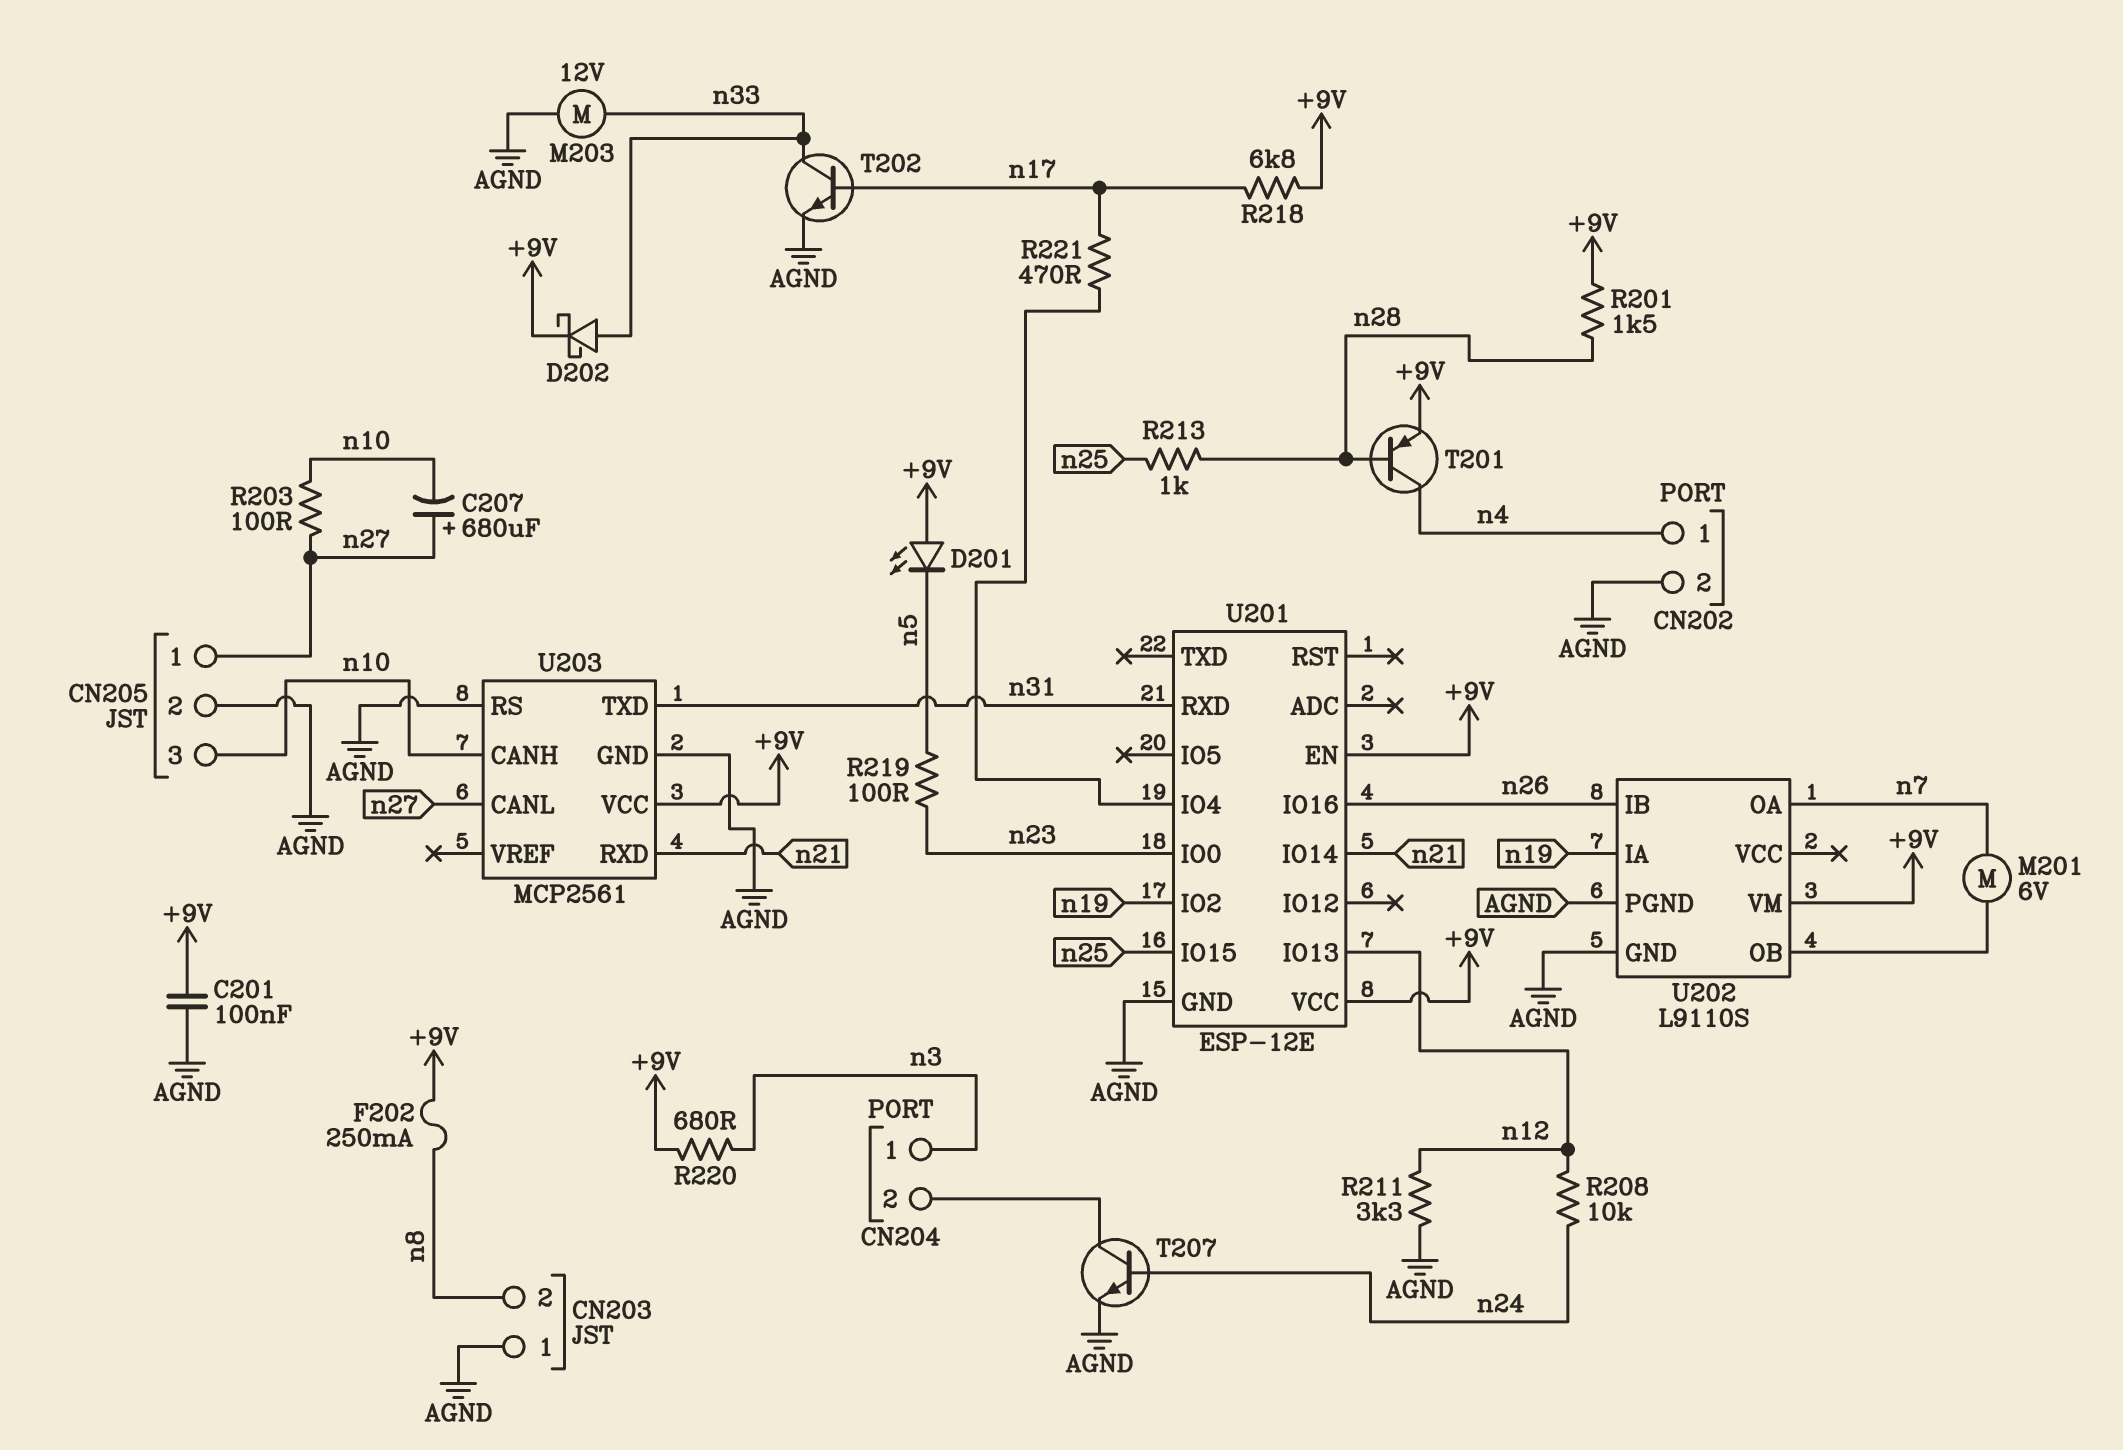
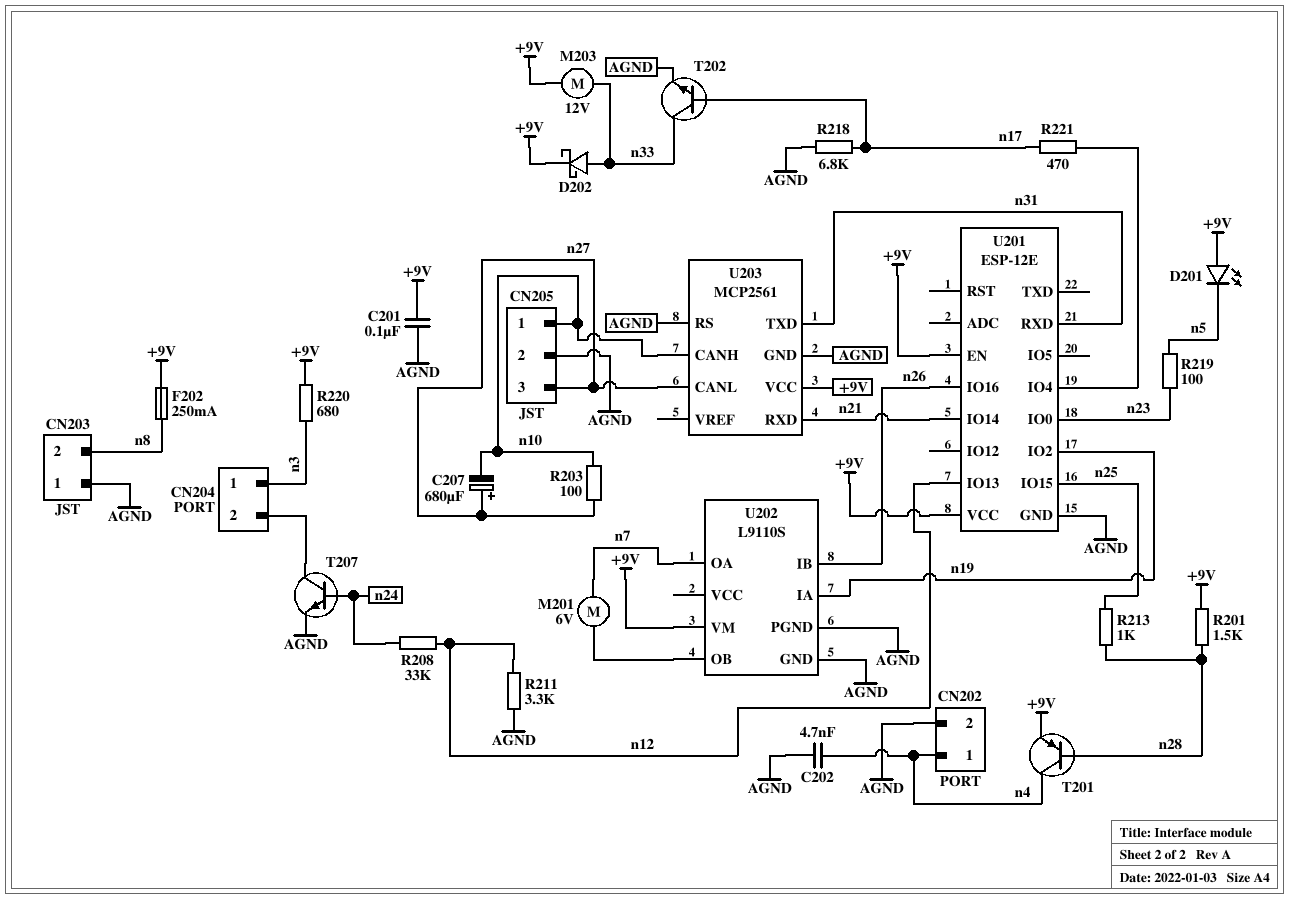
C202: none -> 4.7nF (AGND, n4)
CN205 pin 1: n27 -> n10
CN205 pin 3: n10 -> n27
M203: motor 12V (AGND, n33) -> motor 12V (+9V, n33)
R208: 10k (n12, n24) -> 33k (n12, n24)
R218: 6.8k (+9V, n17) -> 6.8k (AGND, n17)

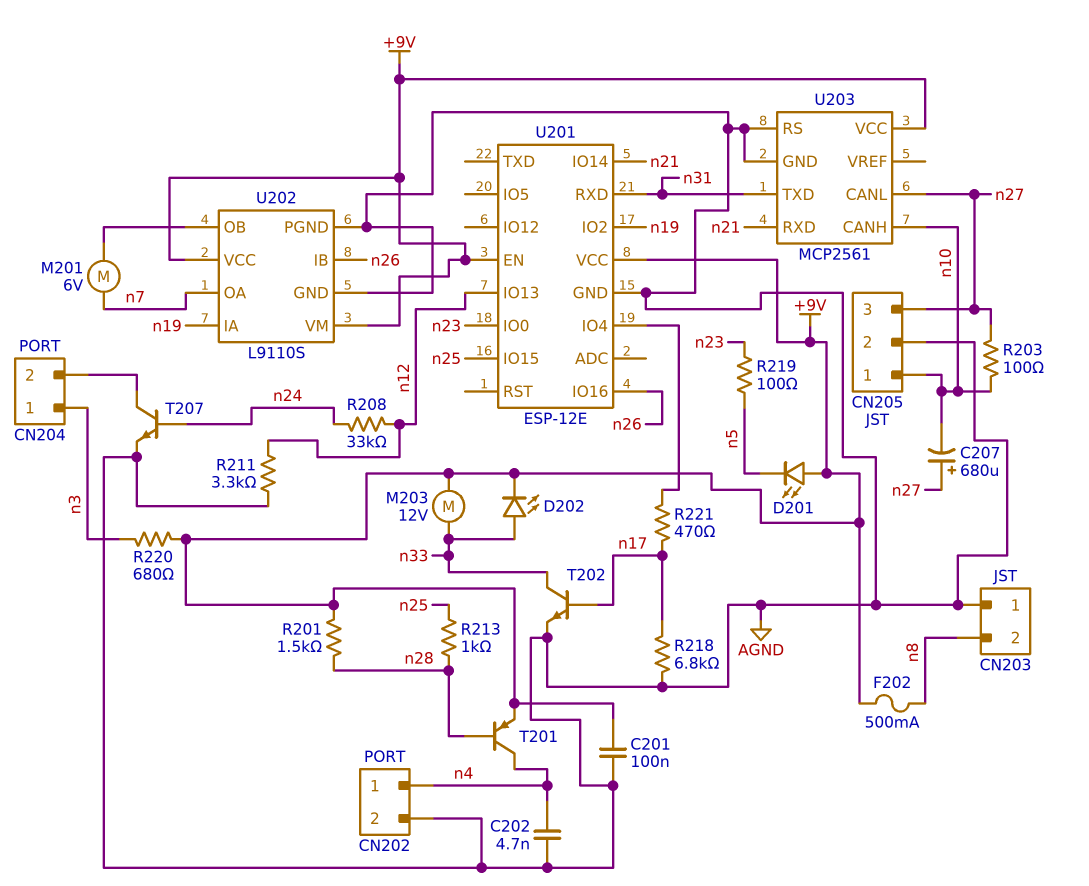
D202: schottky (A n33, K +9V) -> LED (A n33, K +9V)
F202: 250mA (+9V, n8) -> 500mA (+9V, n8)
U202 pin VCC: none -> +9V

